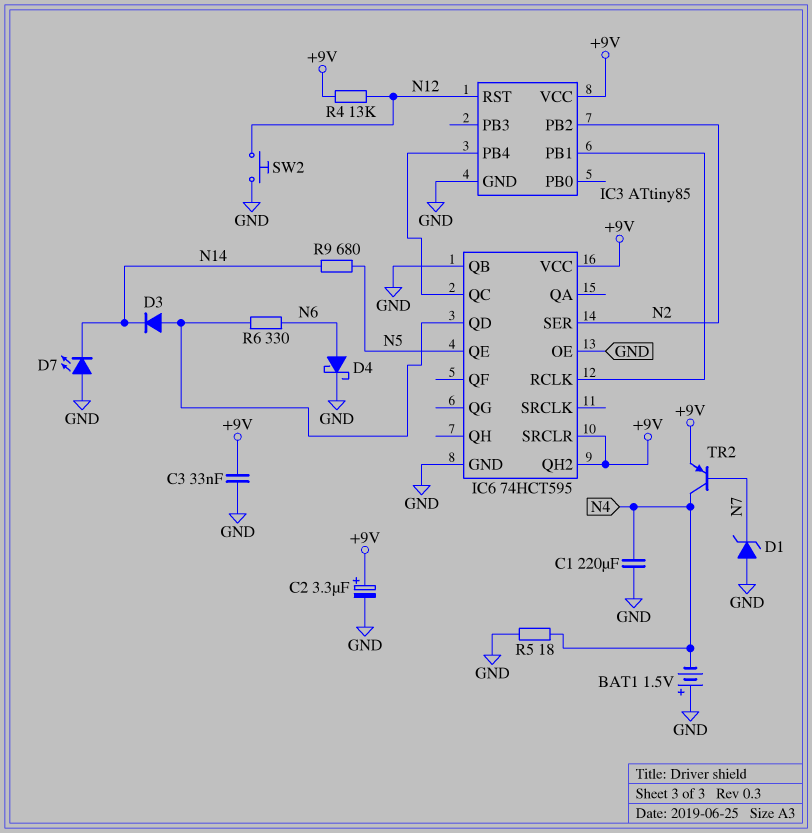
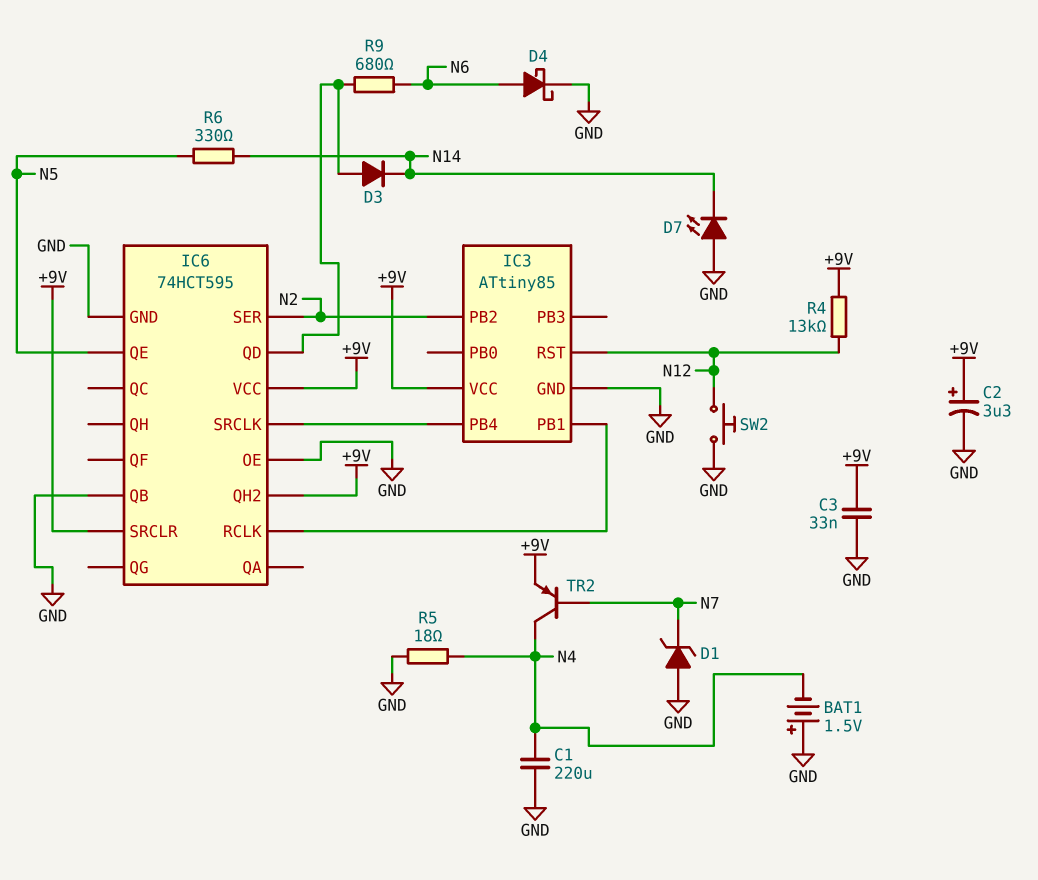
IC6 pin QC: IC3/PB4 -> none
IC6 pin SRCLK: none -> IC3/PB4
R6: 330 (IC6/QD, N6) -> 330 (N5, N14)
R9: 680 (N5, N14) -> 680 (IC6/QD, N6)

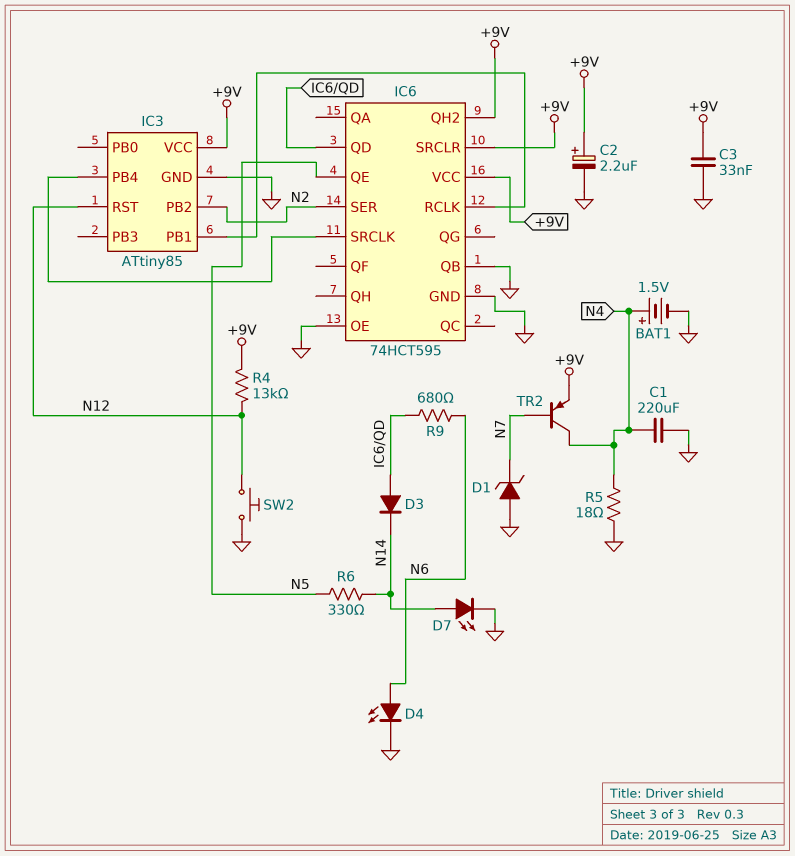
BAT1: 1.5V (plus GND, minus N4) -> 1.5V (plus N4, minus GND)
C2: 3.3uF (plus +9V, minus GND) -> 2.2uF (plus +9V, minus GND)
D4: schottky (A N6, K GND) -> LED (A N6, K GND)
D7: LED (A GND, K N14) -> LED (A N14, K GND)

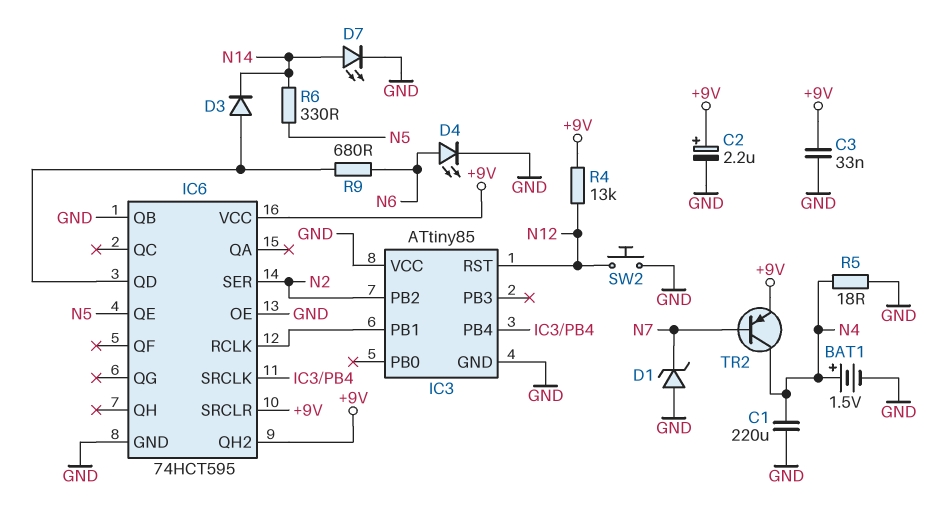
IC3 pin VCC: +9V -> GND

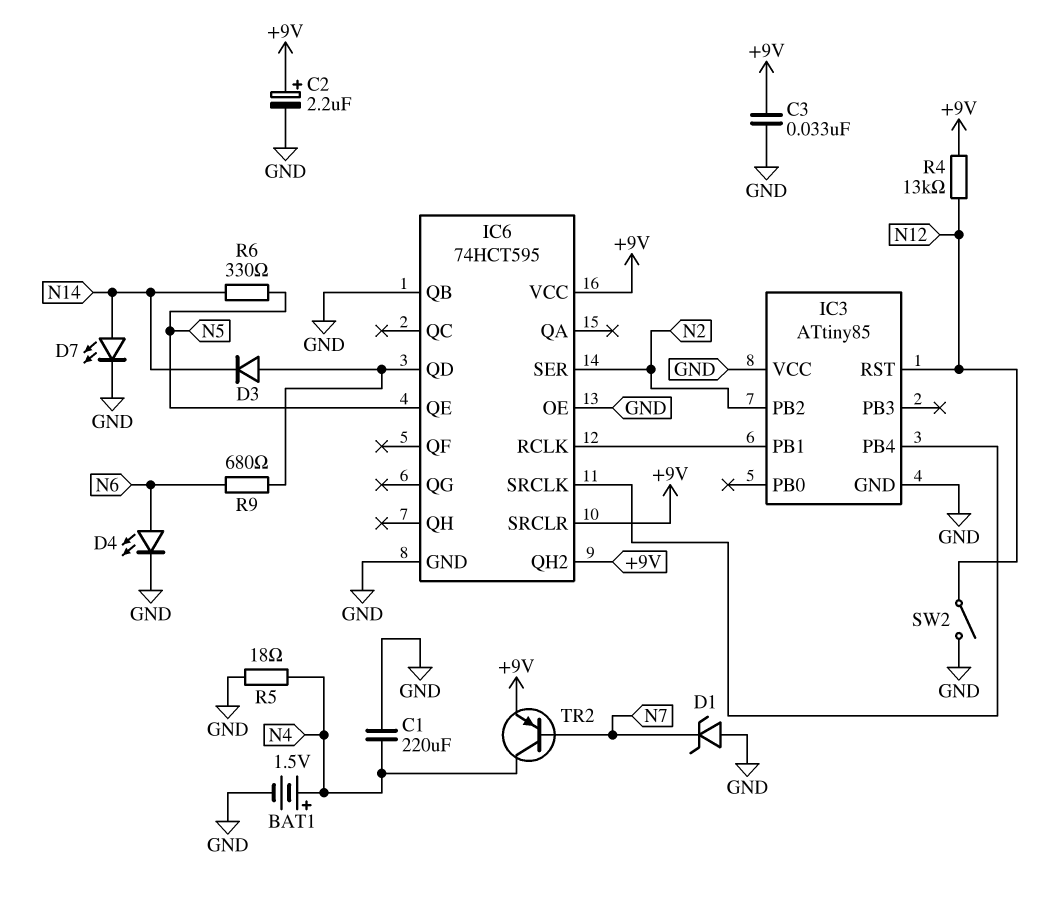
SW2: button (GND, N12) -> switch (GND, N12)

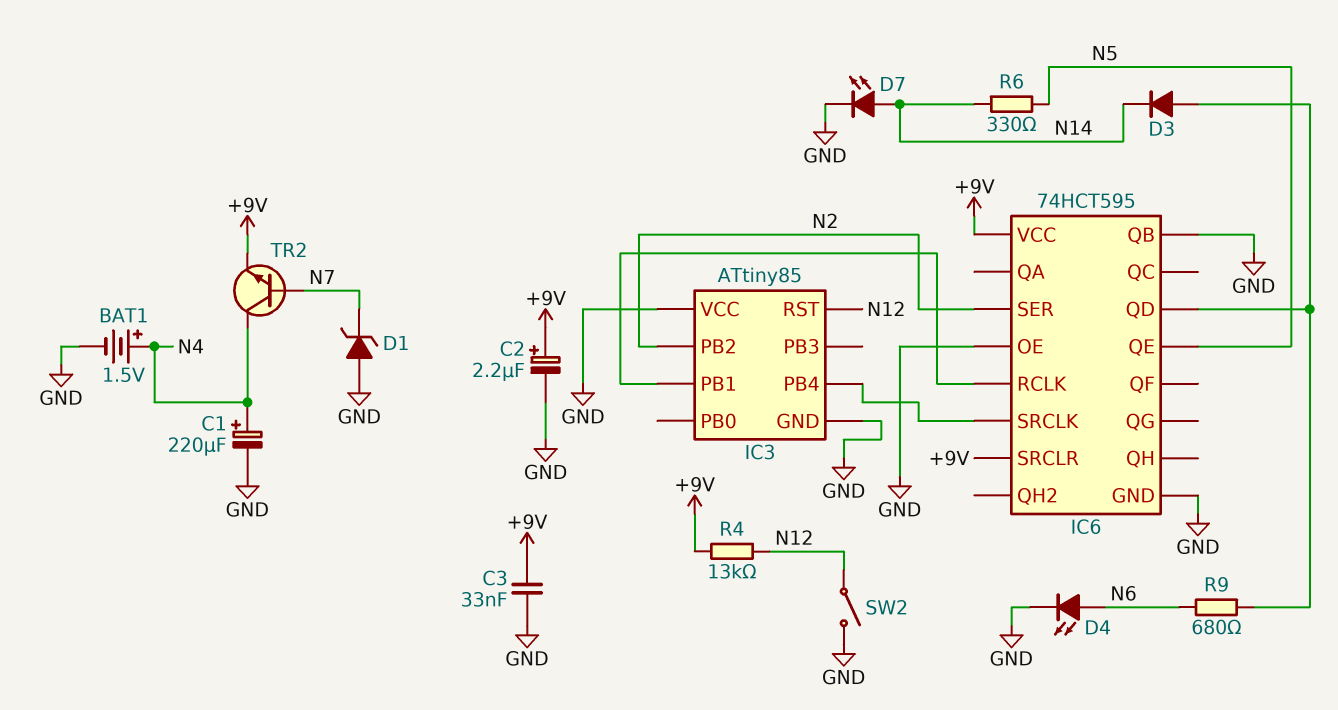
C1: 220uF (GND, N4) -> 220uF (plus N4, minus GND)
IC6 pin QH2: +9V -> none
R5: 18 (GND, N4) -> none
TR2: PNP (B N7, C N4, E +9V) -> NPN (B N7, C N4, E +9V)

